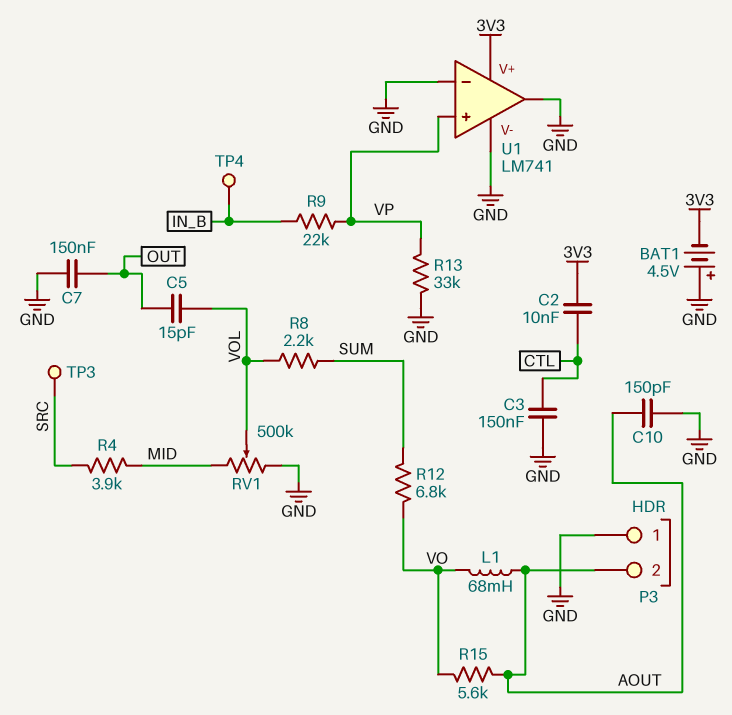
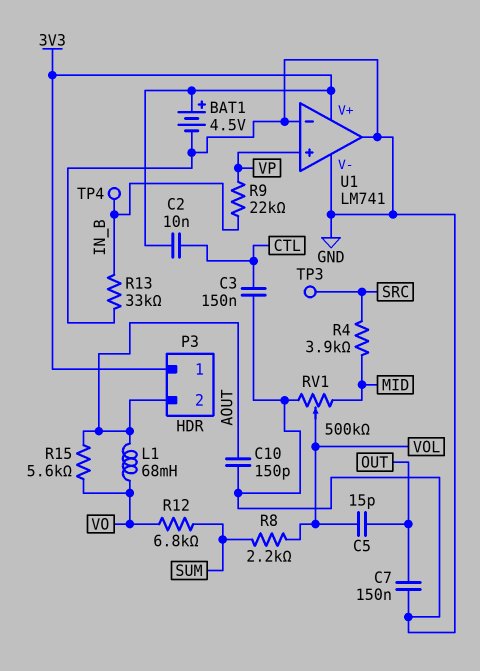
BAT1: 4.5V (plus GND, minus 3V3) -> 4.5V (plus 3V3, minus GND)
P3 pin 1: GND -> 3V3
R13: 33k (GND, VP) -> 33k (GND, IN_B)

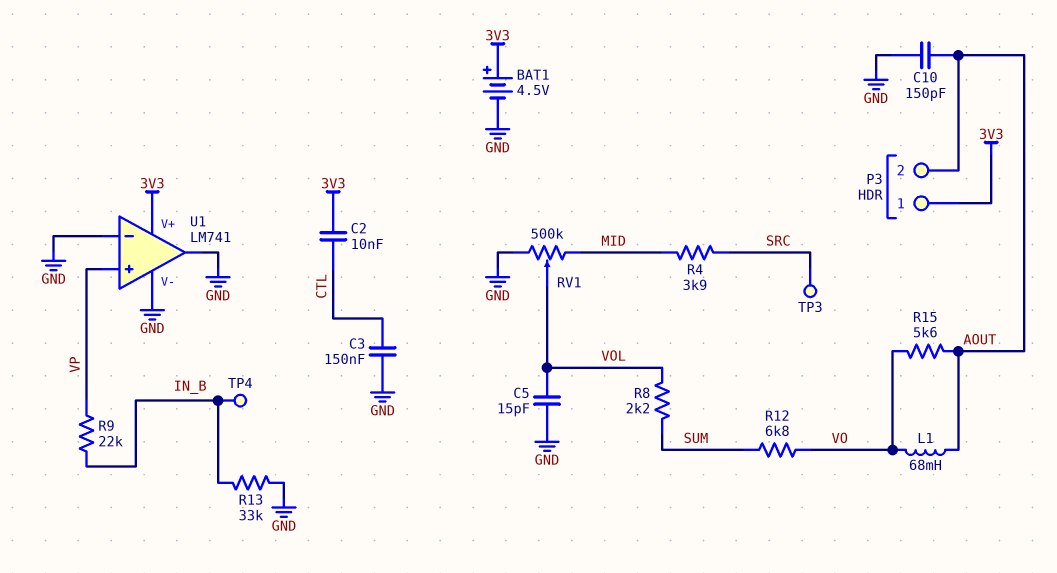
C5: 15pF (OUT, VOL) -> 15pF (GND, VOL)
C7: 150nF (GND, OUT) -> none

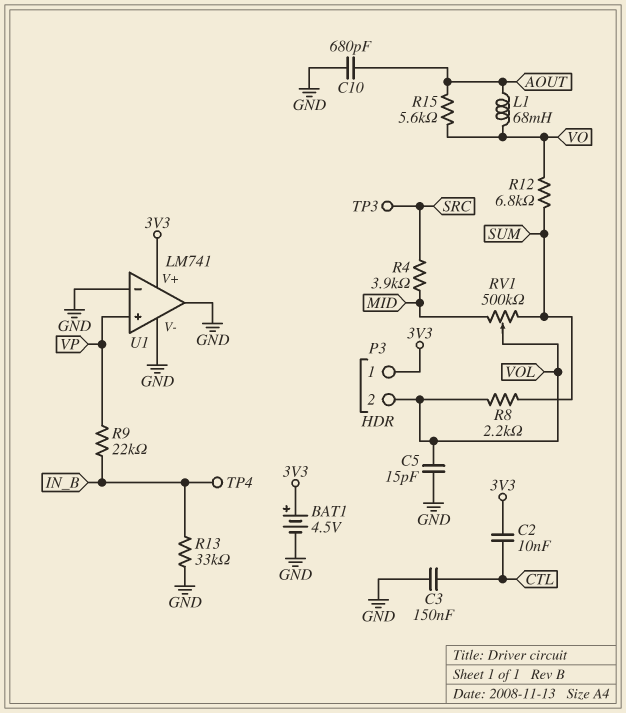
C10: 150pF (AOUT, GND) -> 680pF (AOUT, GND)
P3 pin 2: AOUT -> VOL
RV1: 500k (GND, MID, wiper VOL) -> 500k (MID, SUM, wiper VOL)

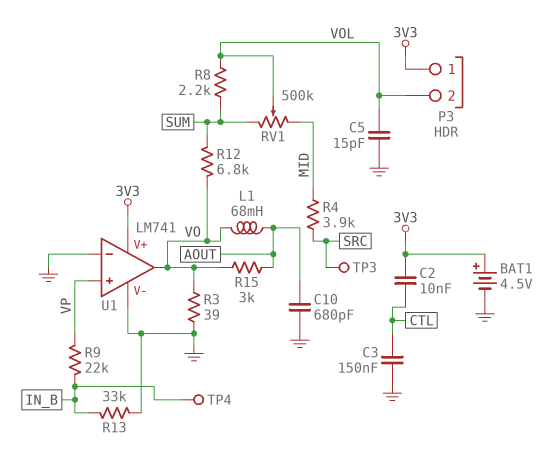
R3: none -> 39 (GND, VO)
R15: 5.6k (AOUT, VO) -> 3k (AOUT, VO)
U1 pin out: GND -> VO

